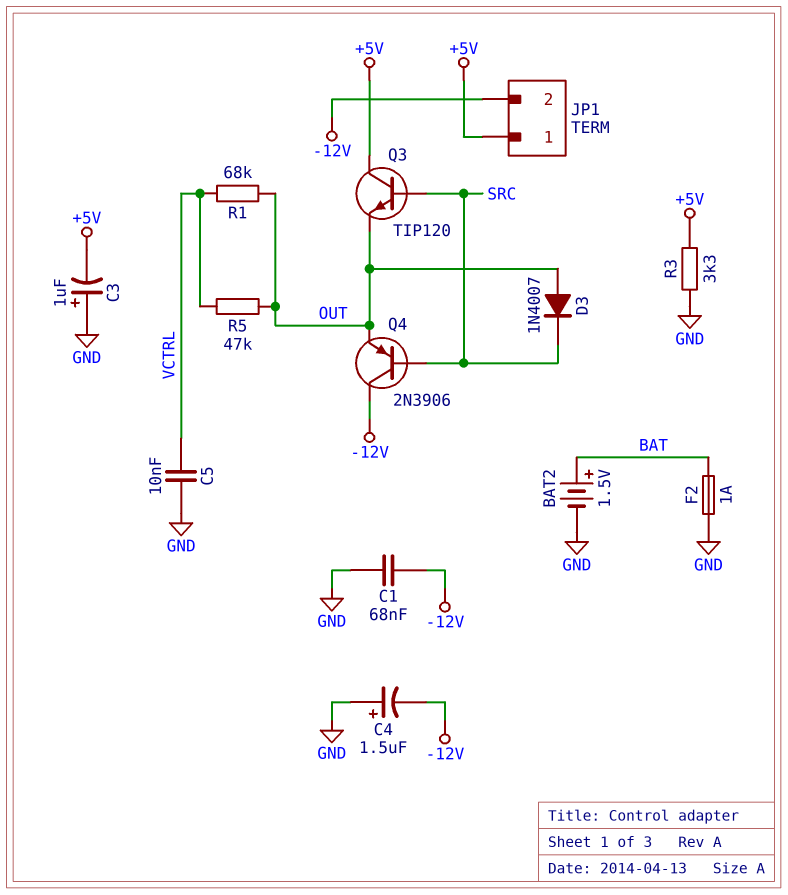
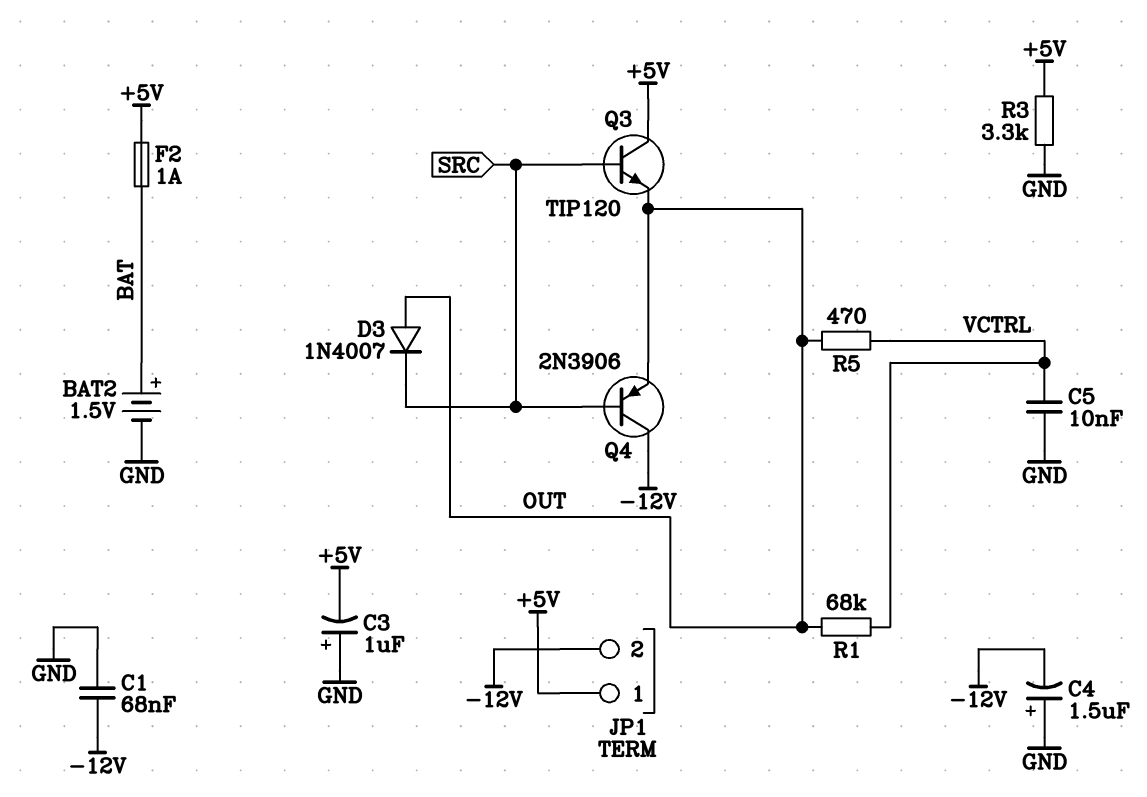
F2: 1A (BAT, GND) -> 1A (+5V, BAT)
R5: 47k (OUT, VCTRL) -> 470 (OUT, VCTRL)

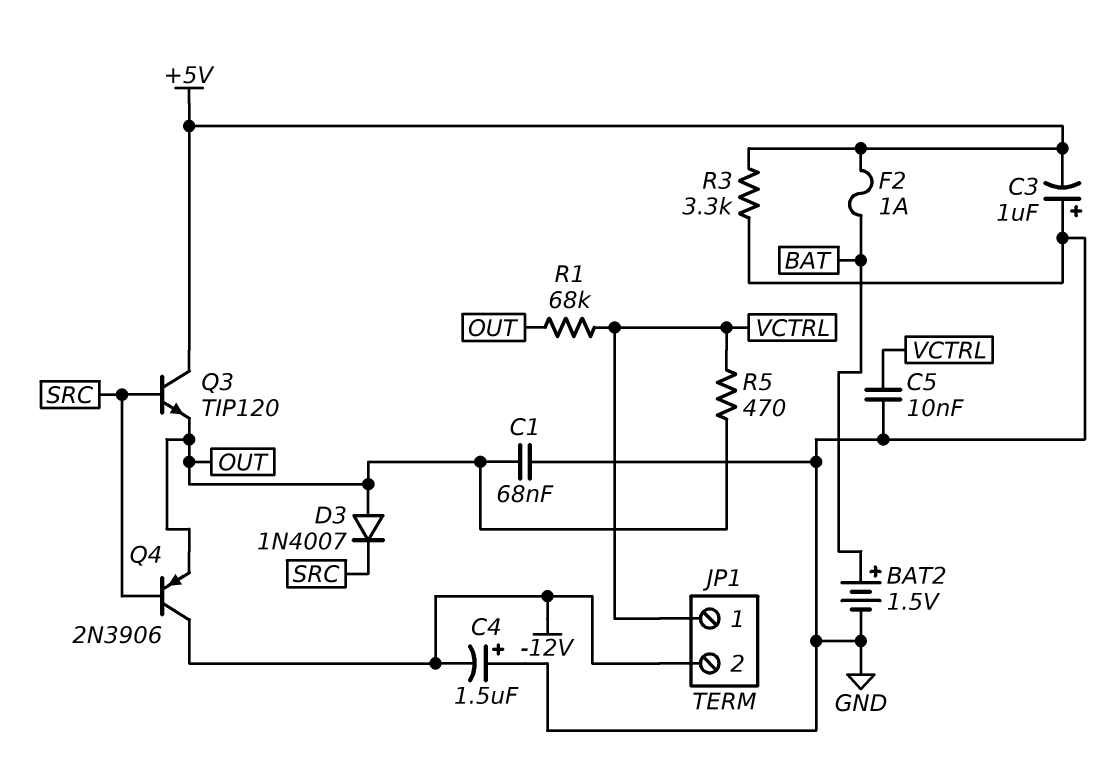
C1: 68nF (-12V, GND) -> 68nF (GND, OUT)
JP1 pin 1: +5V -> VCTRL

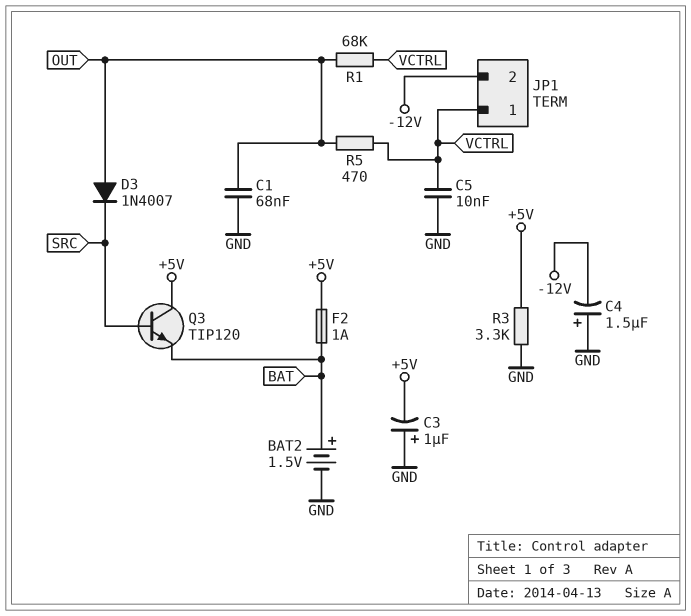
Q3: NPN TIP120 (B SRC, C +5V, E OUT) -> NPN TIP120 (B SRC, C +5V, E BAT)
Q4: PNP 2N3906 (B SRC, C -12V, E OUT) -> none

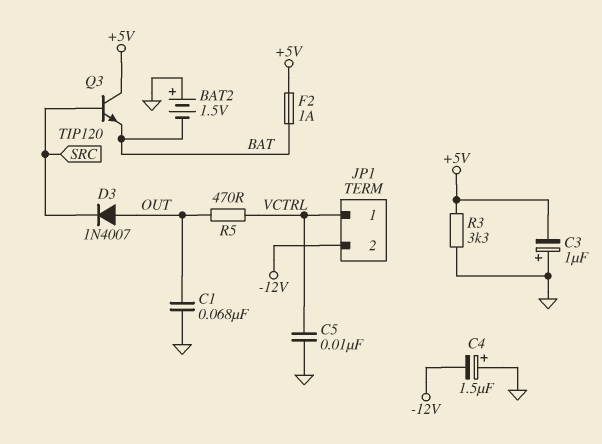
BAT2: 1.5V (plus BAT, minus GND) -> 1.5V (plus GND, minus BAT)
R1: 68k (OUT, VCTRL) -> none

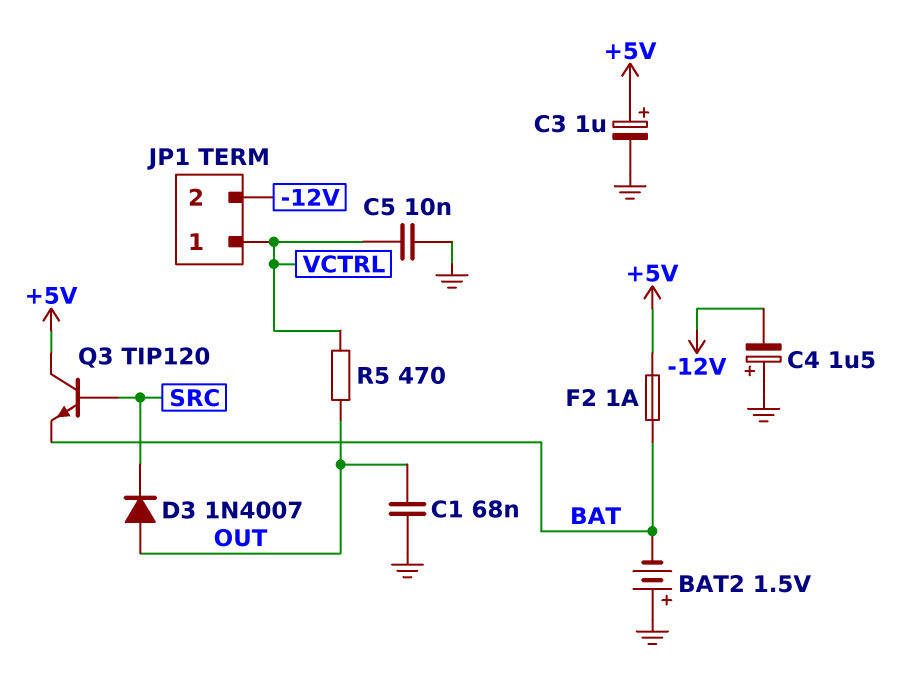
C3: 1uF (plus GND, minus +5V) -> 1uF (plus +5V, minus GND)
R3: 3.3k (+5V, GND) -> none

